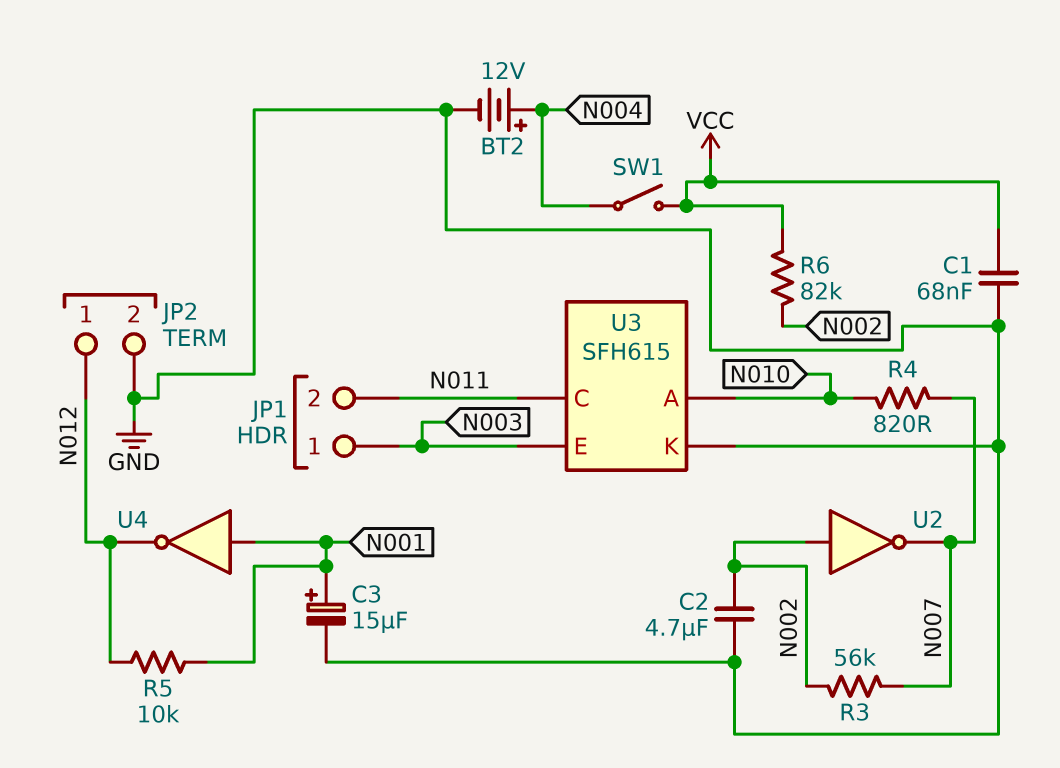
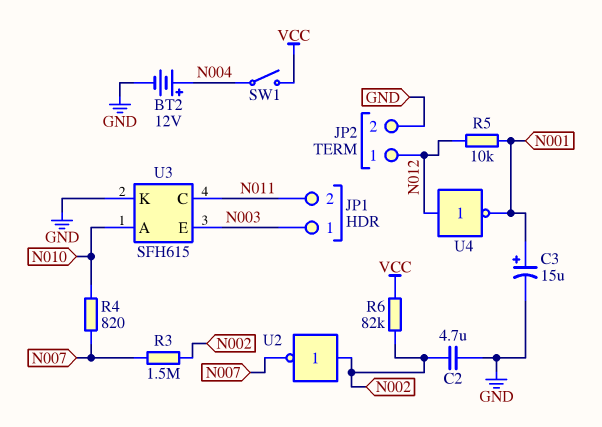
C1: 68nF (GND, VCC) -> none
R3: 56k (N002, N007) -> 1.5M (N002, N007)
U4: NOT (in N001, out N012) -> NOT (in N012, out N001)

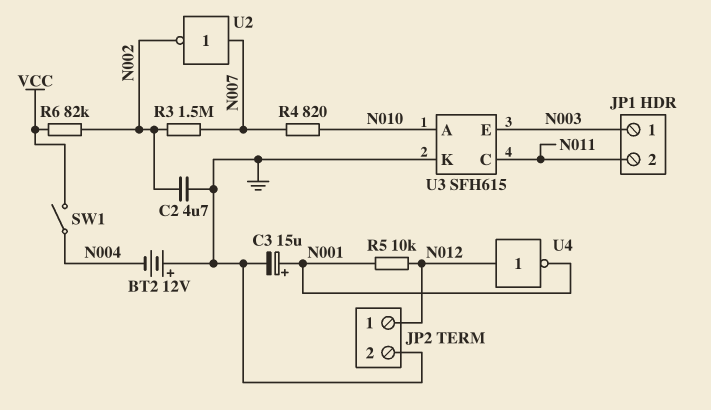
BT2: 12V (plus N004, minus GND) -> 12V (plus GND, minus N004)
U2: NOT (in N002, out N007) -> NOT (in N007, out N002)

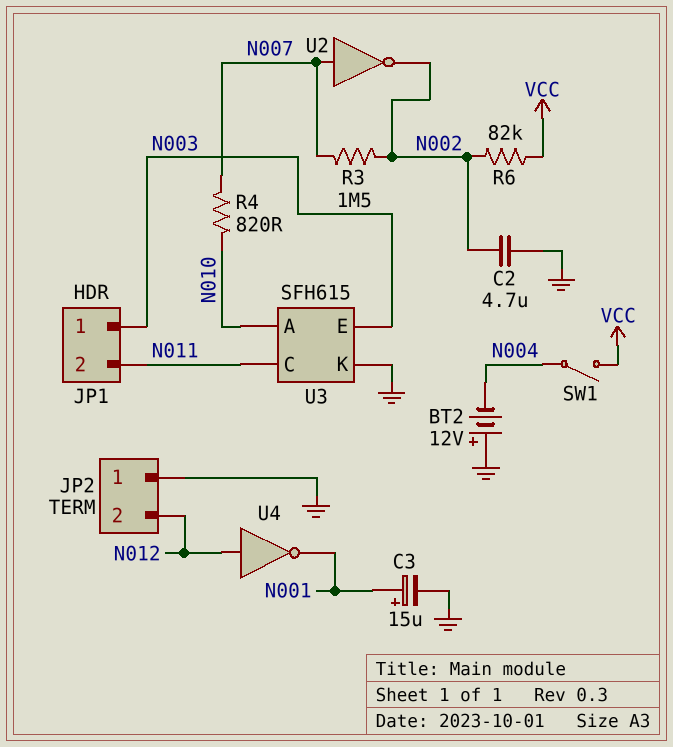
JP2 pin 1: N012 -> GND
JP2 pin 2: GND -> N012
R5: 10k (N001, N012) -> none

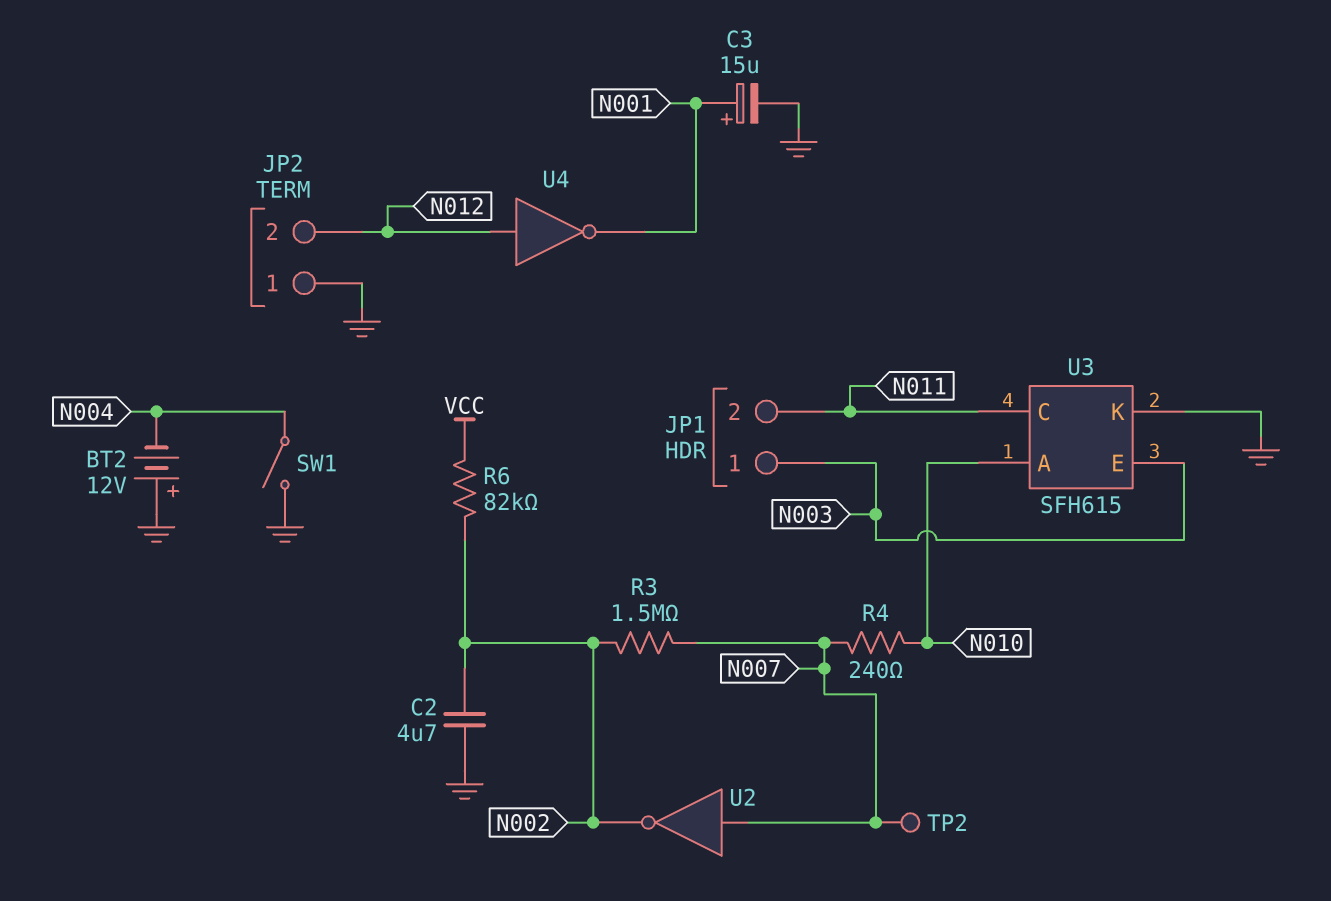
R4: 820 (N007, N010) -> 240 (N007, N010)
SW1: switch (N004, VCC) -> switch (GND, N004)
TP2: none -> test point (N007)

